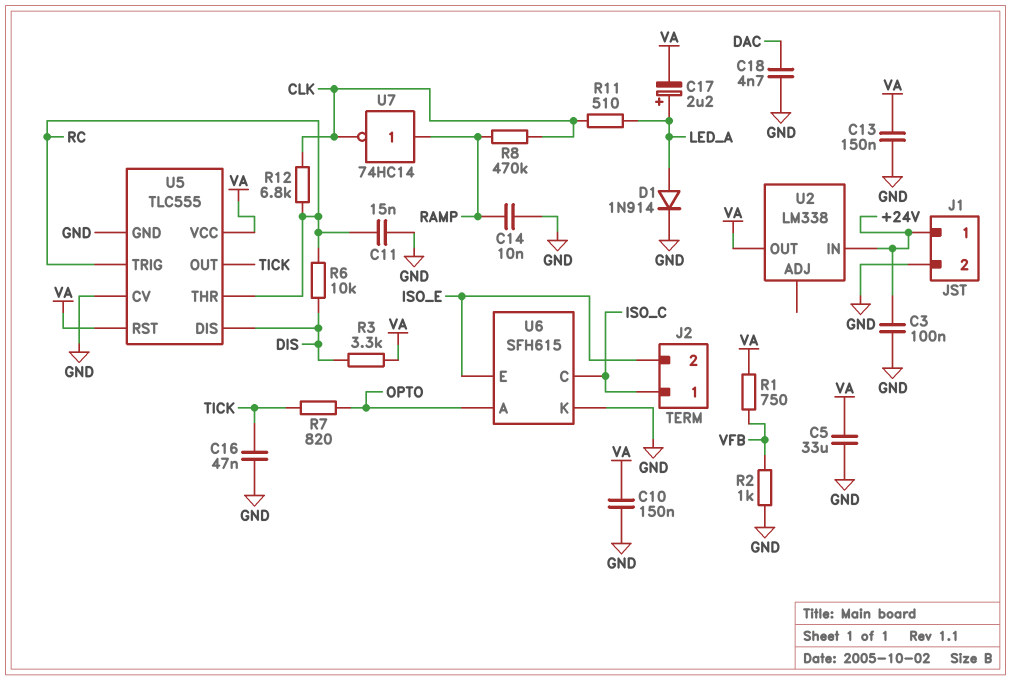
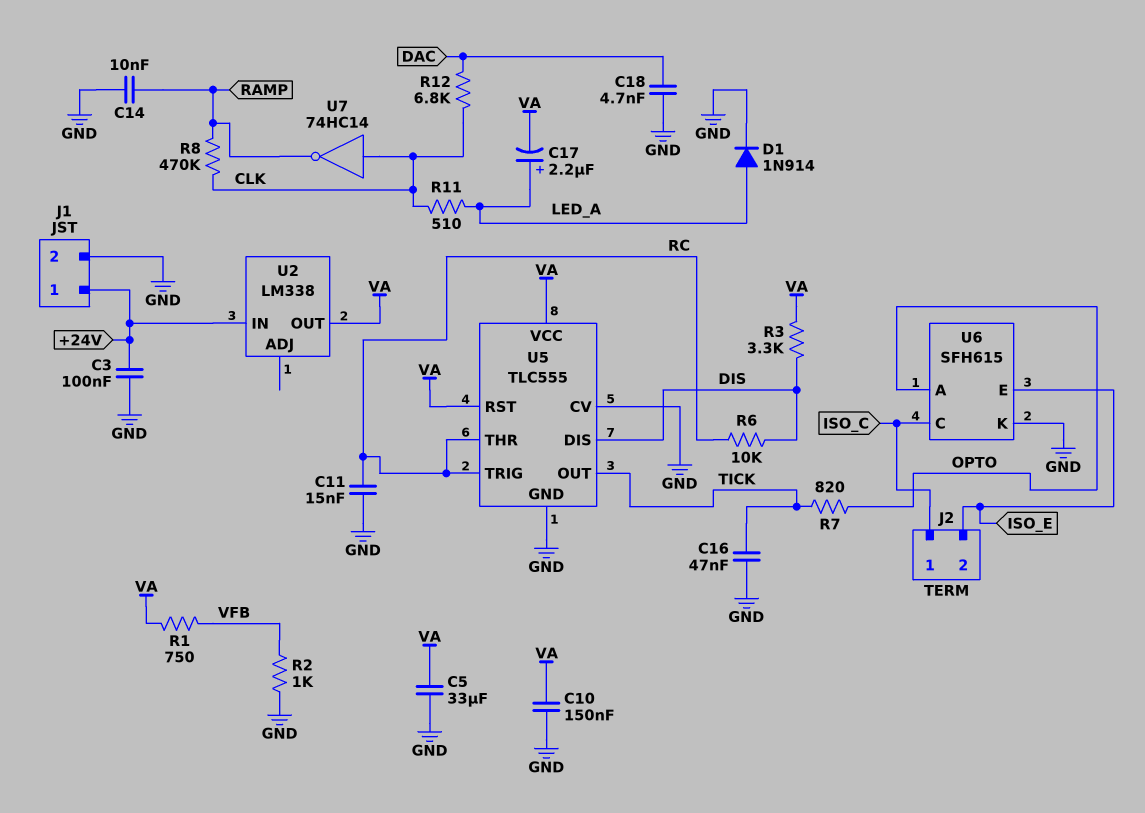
C13: 150nF (GND, VA) -> none
R12: 6.8k (CLK, RC) -> 6.8k (CLK, DAC)
U7: NOT 74HC14 (in RAMP, out CLK) -> NOT 74HC14 (in CLK, out RAMP)

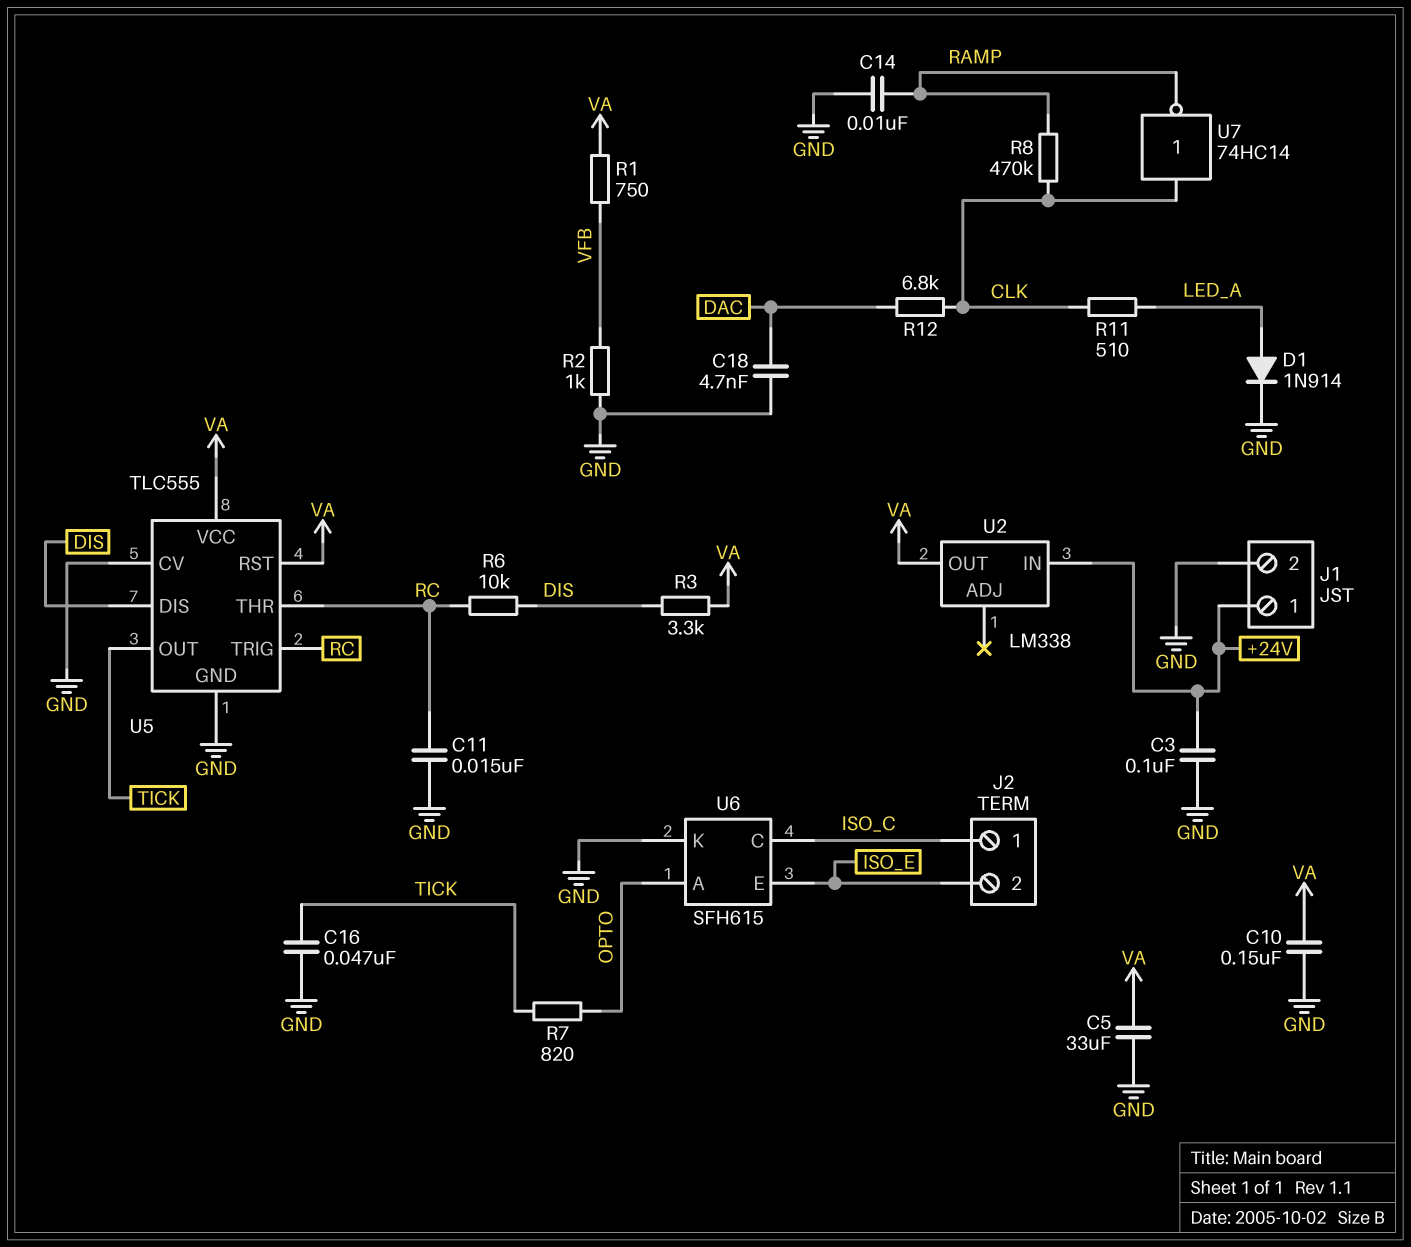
C17: 2.2uF (plus LED_A, minus VA) -> none

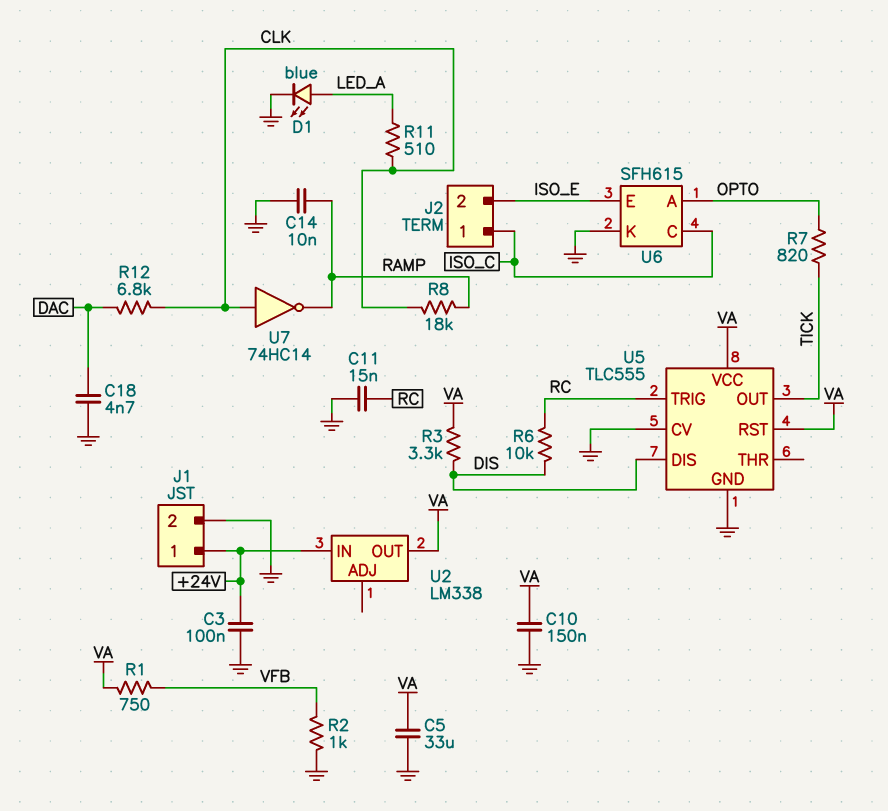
C16: 47nF (GND, TICK) -> none
D1: diode 1N914 (A LED_A, K GND) -> LED blue (A LED_A, K GND)
R8: 470k (CLK, RAMP) -> 18k (CLK, RAMP)
U5 pin THR: RC -> none

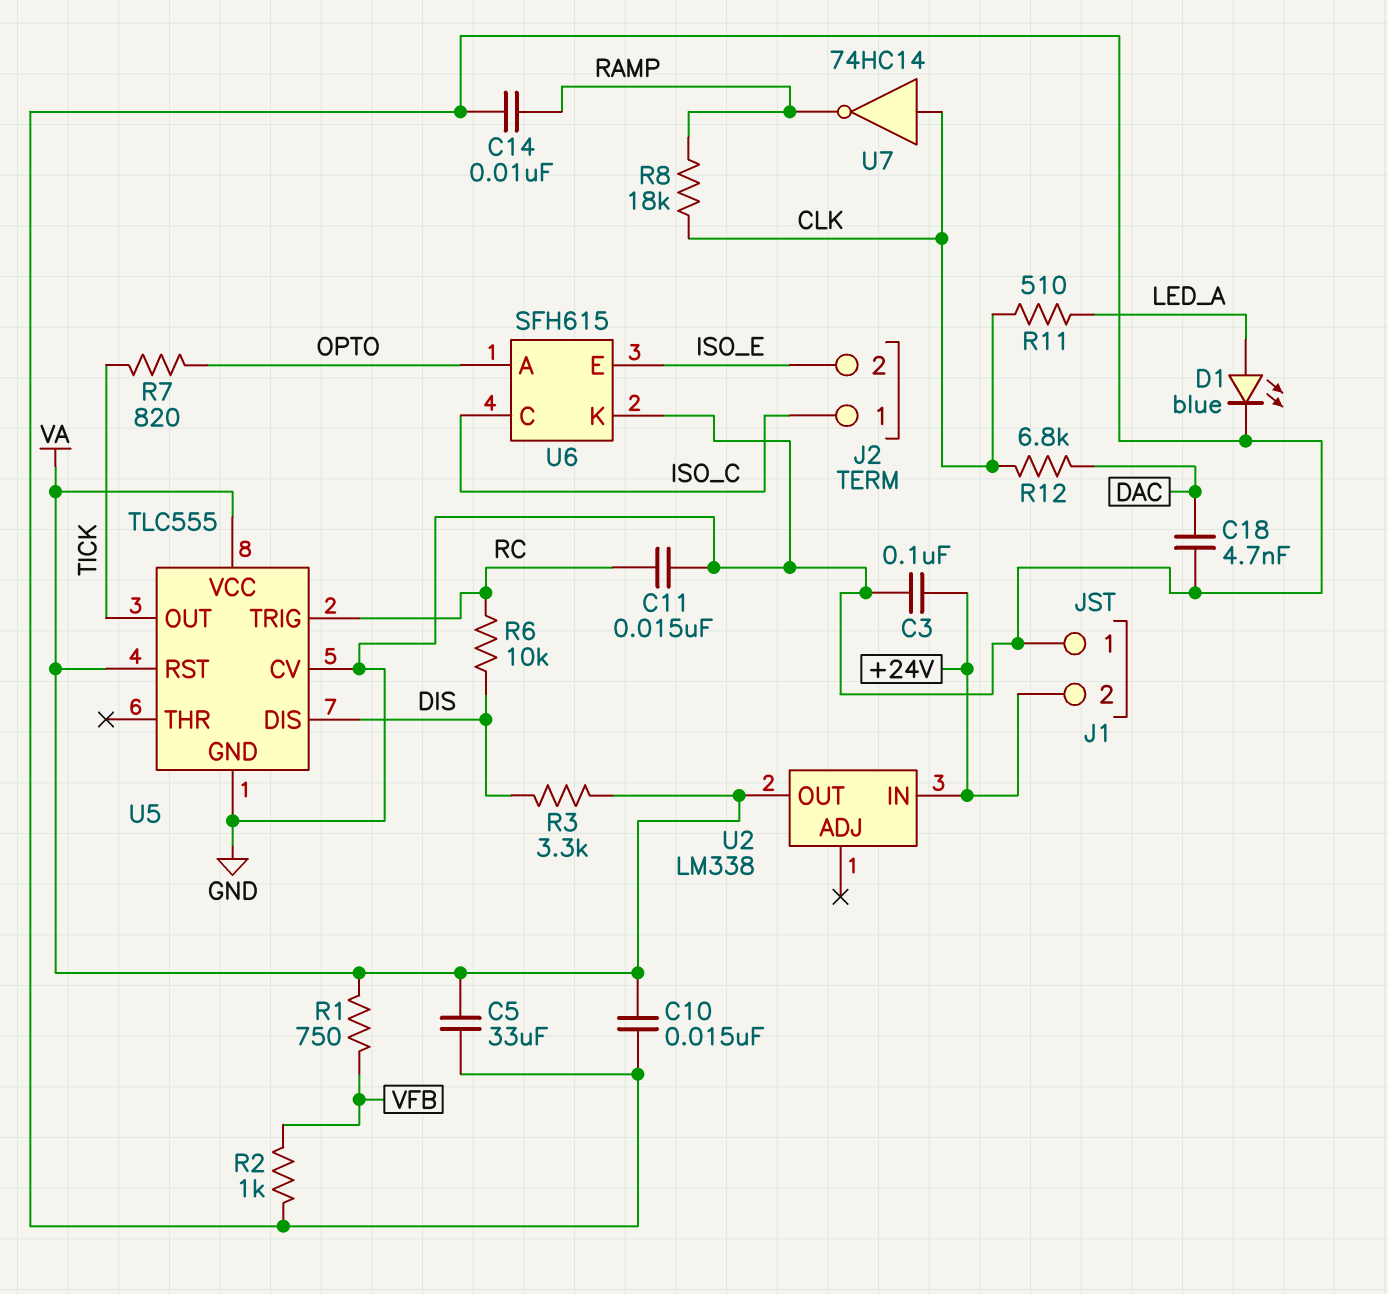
C10: 150nF (GND, VA) -> 15nF (GND, VA)
J1 pin 1: +24V -> GND
J1 pin 2: GND -> +24V

